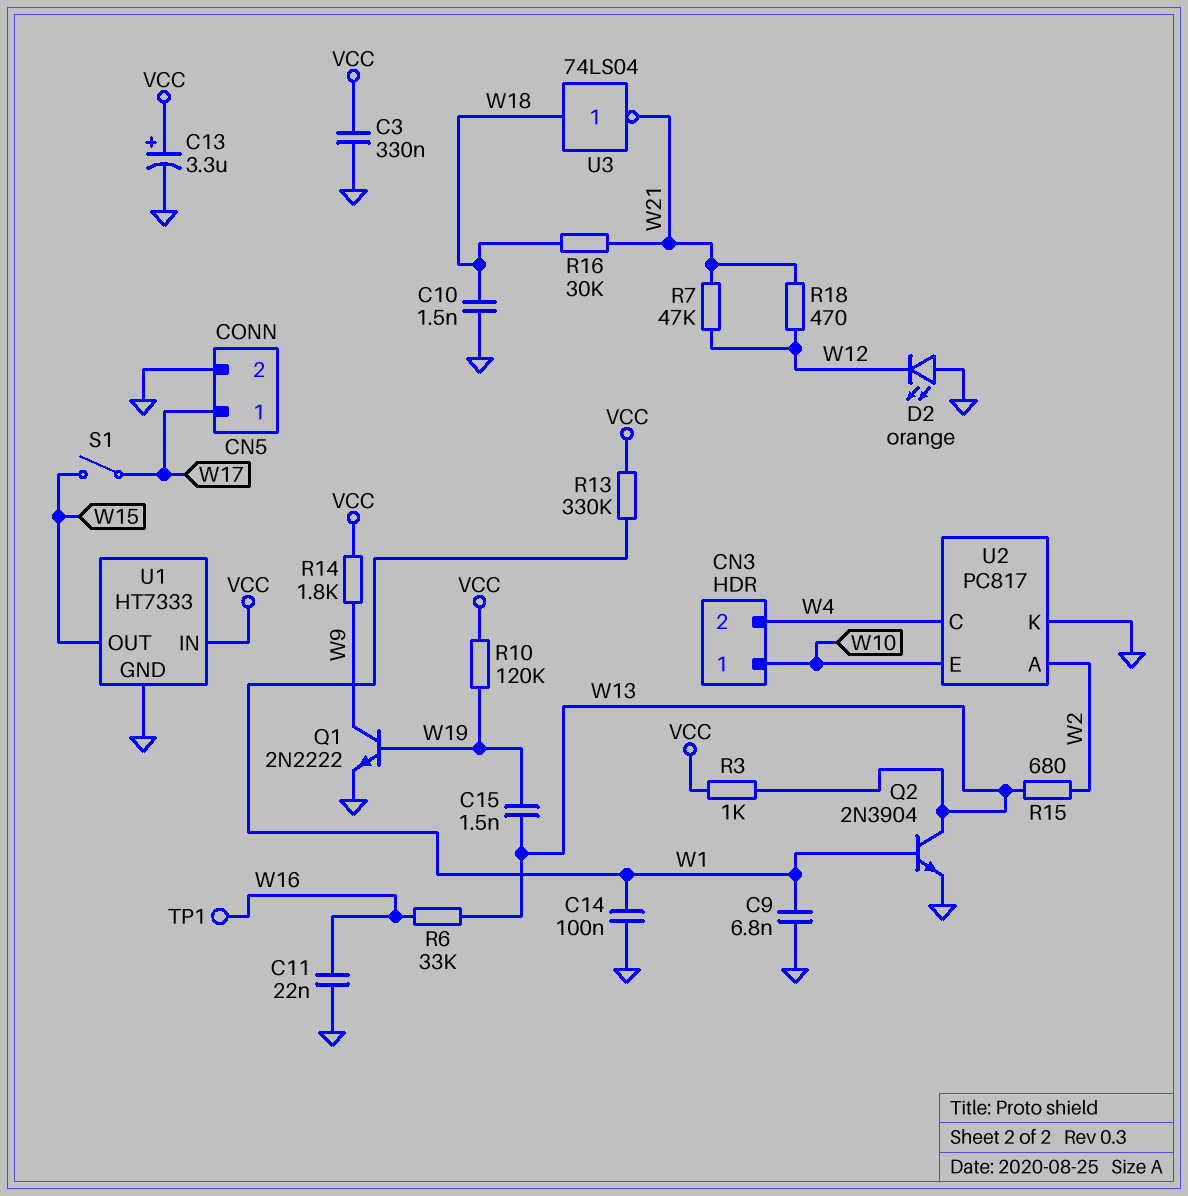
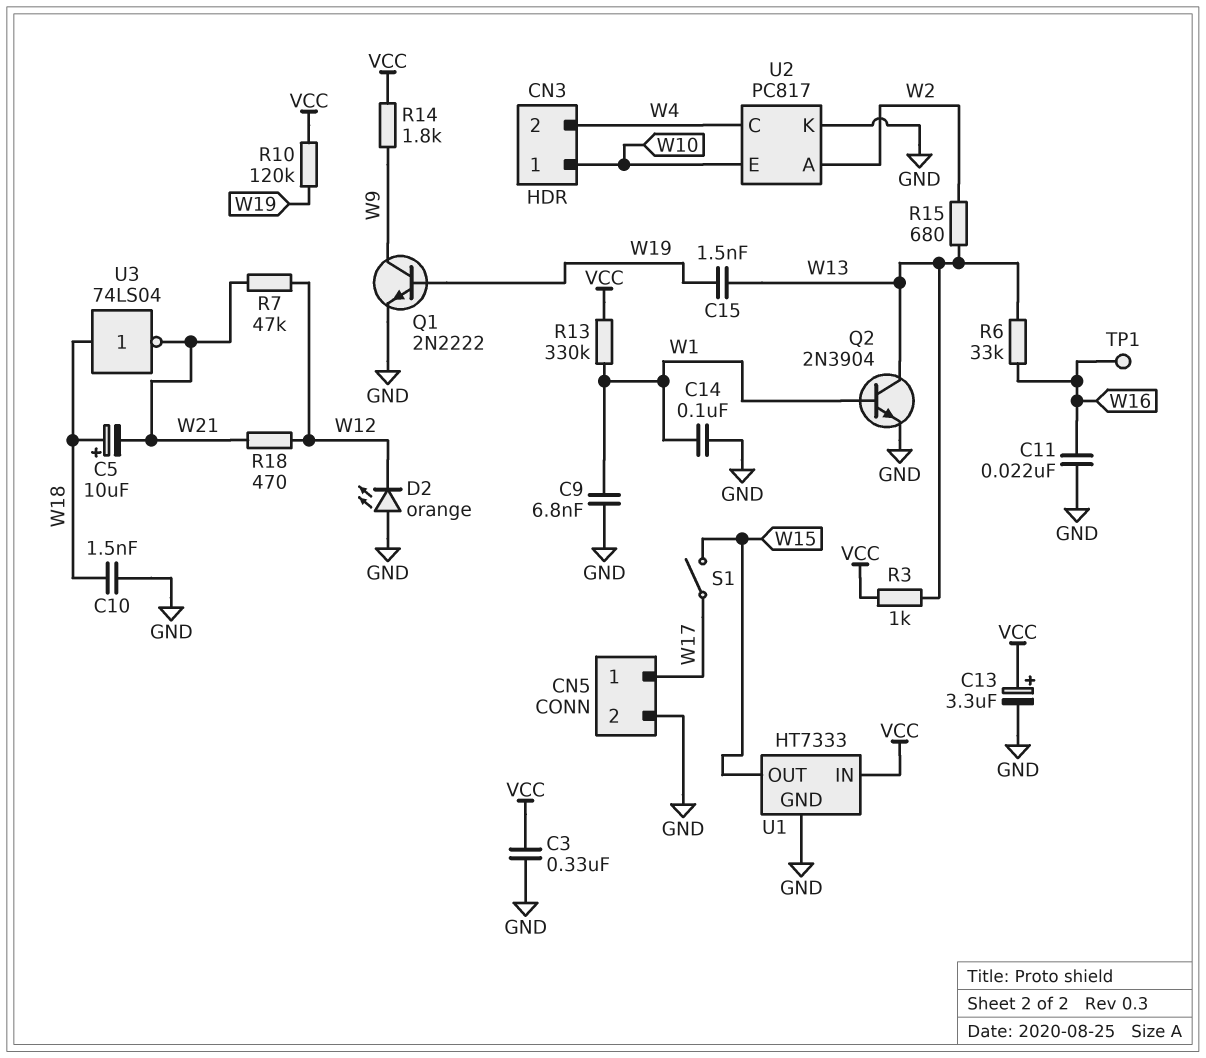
C5: none -> 10uF (plus W18, minus W21)
R16: 30k (W18, W21) -> none

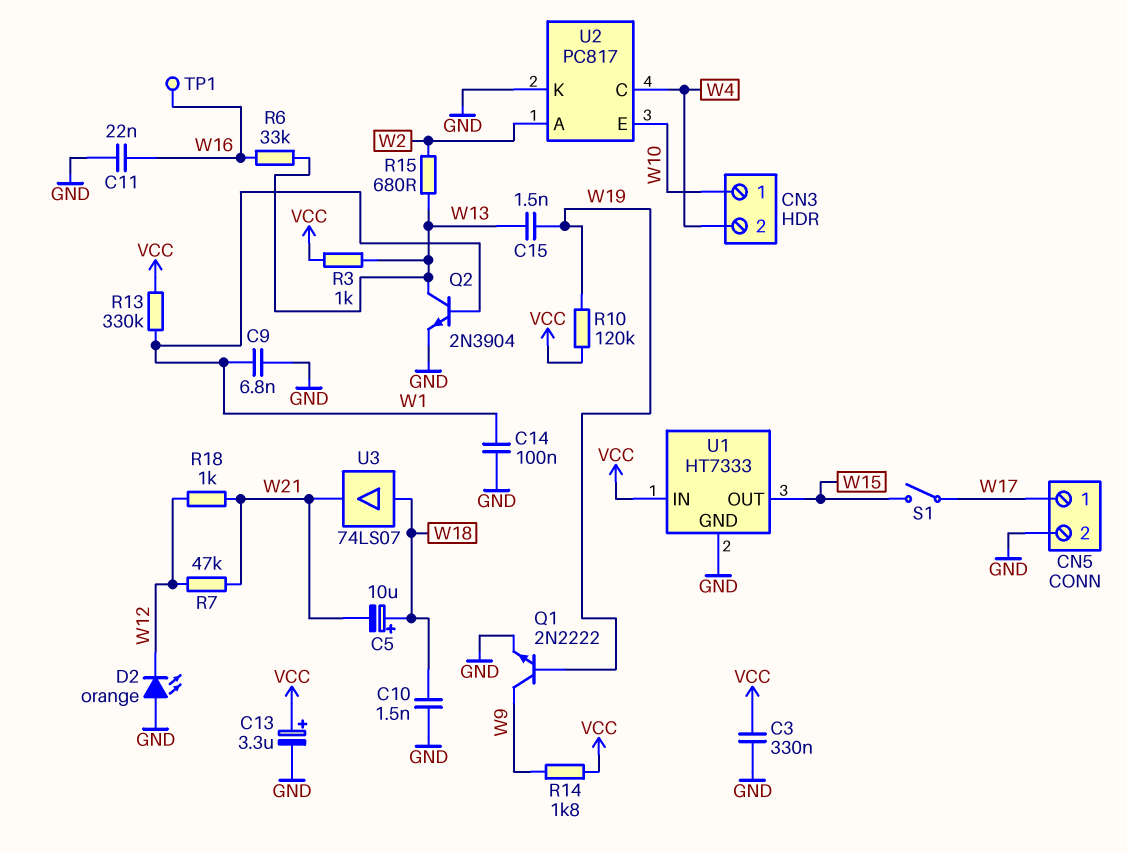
R18: 470 (W12, W21) -> 1k (W12, W21)
U3: NOT 74LS04 (in W18, out W21) -> buffer 74LS07 (in W18, out W21)

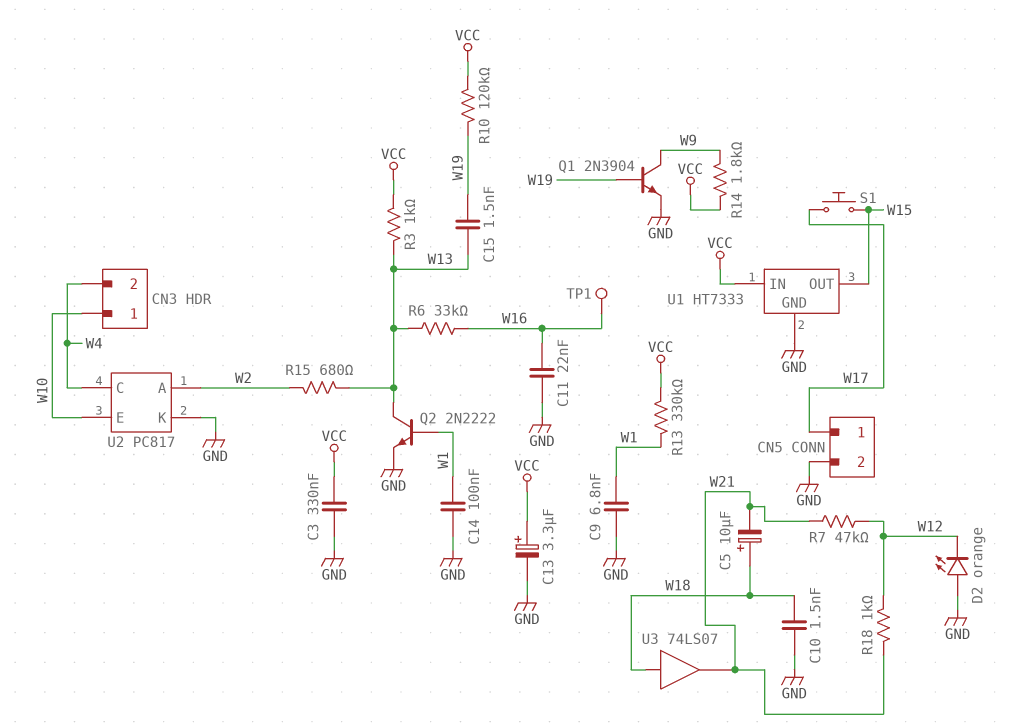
Q1: NPN 2N2222 (B W19, C W9, E GND) -> NPN 2N3904 (B W19, C W9, E GND)
Q2: NPN 2N3904 (B W1, C W13, E GND) -> NPN 2N2222 (B W1, C W13, E GND)
S1: switch (W15, W17) -> button (W15, W17)

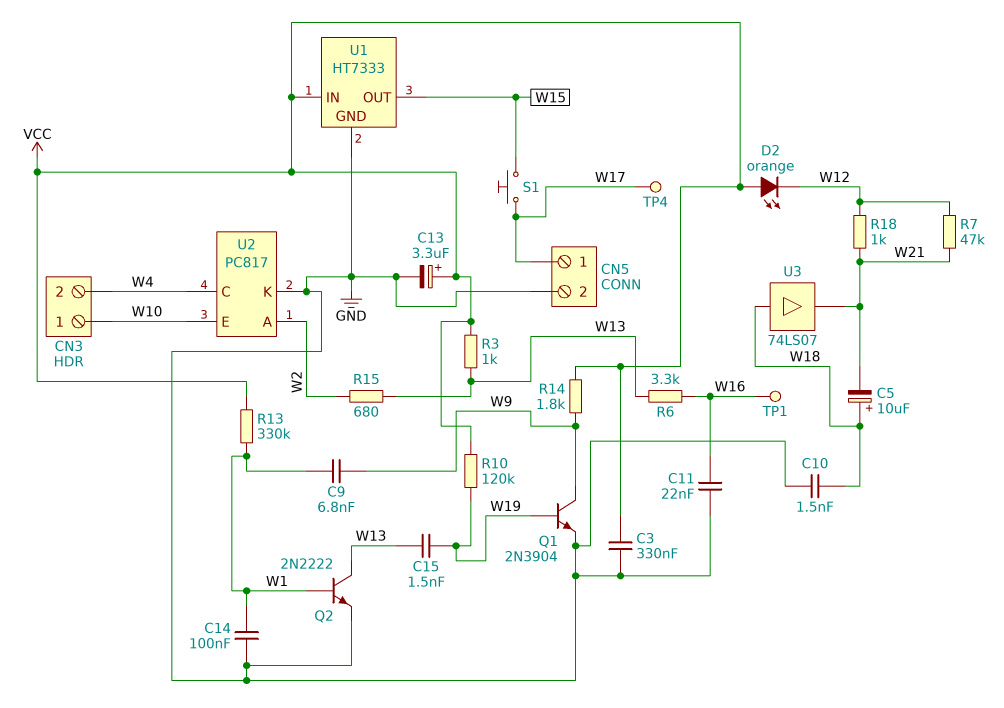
C9: 6.8nF (GND, W1) -> 6.8nF (W1, W9)
D2: LED orange (A GND, K W12) -> LED orange (A VCC, K W12)
R6: 33k (W13, W16) -> 3.3k (W13, W16)
TP4: none -> test point (W17)

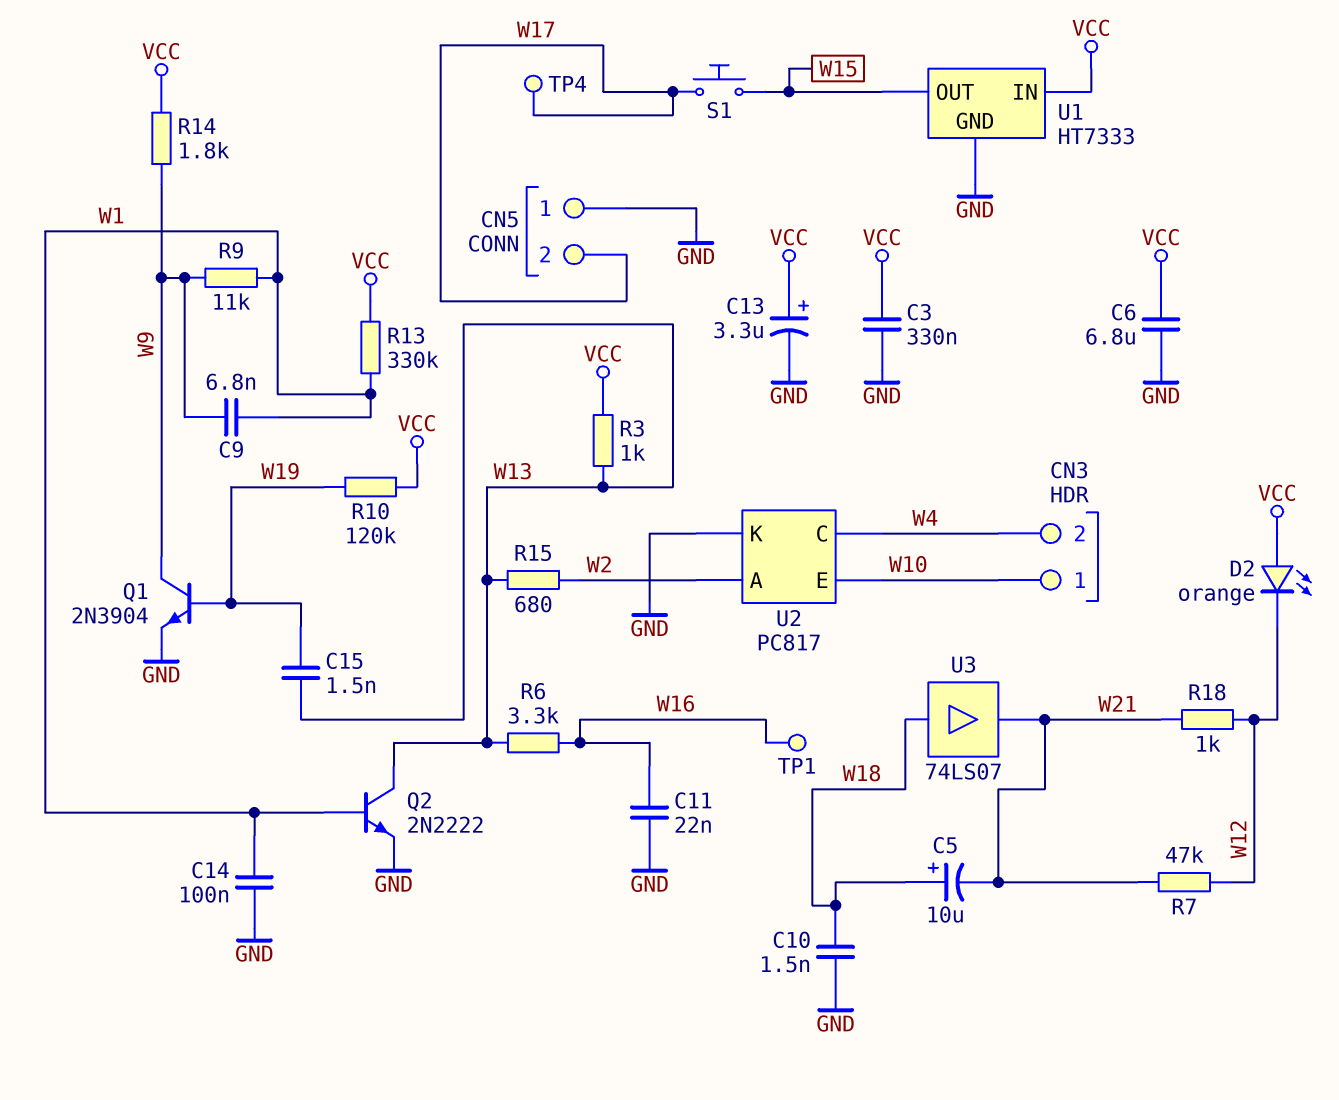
C6: none -> 6.8uF (GND, VCC)
CN5 pin 1: W17 -> GND
CN5 pin 2: GND -> W17
R9: none -> 11k (W1, W9)

